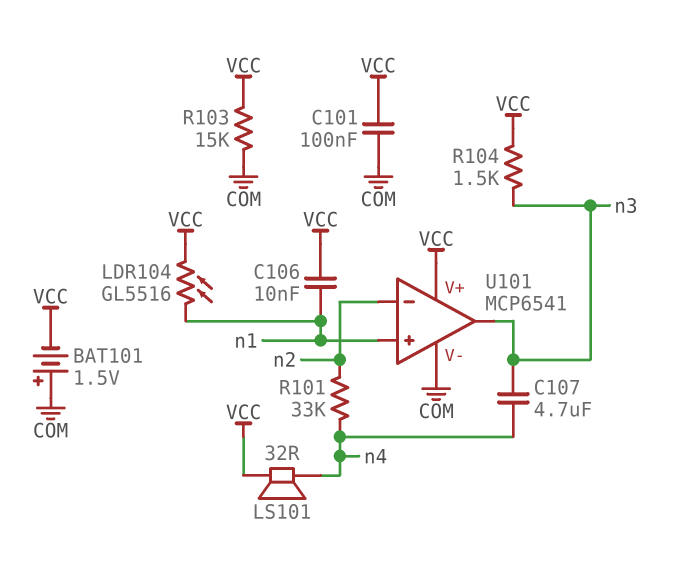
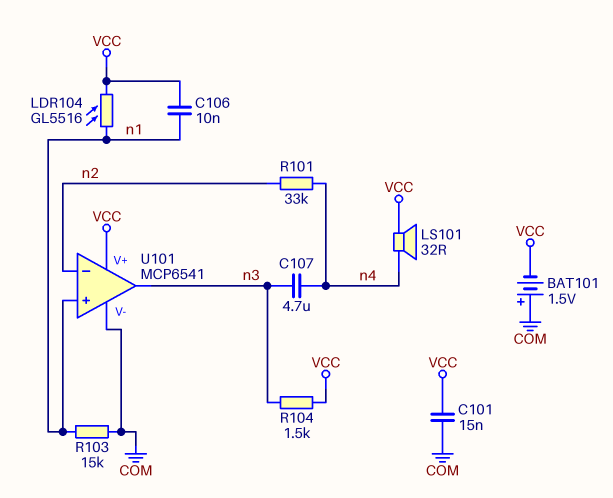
C101: 100nF (COM, VCC) -> 15nF (COM, VCC)
R103: 15k (COM, VCC) -> 15k (COM, n1)

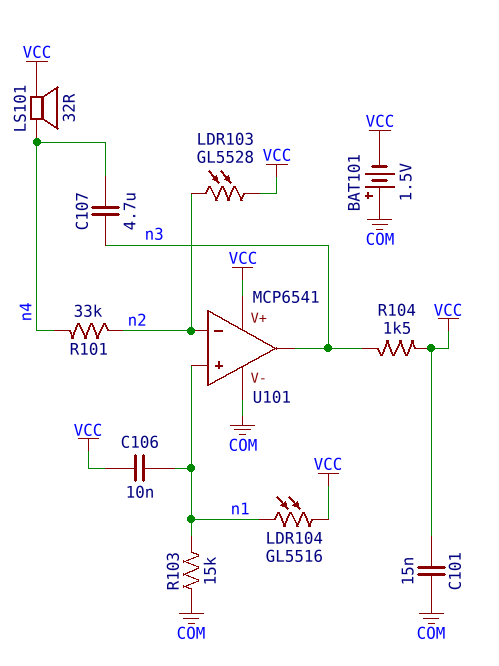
LDR103: none -> GL5528 (VCC, n2)

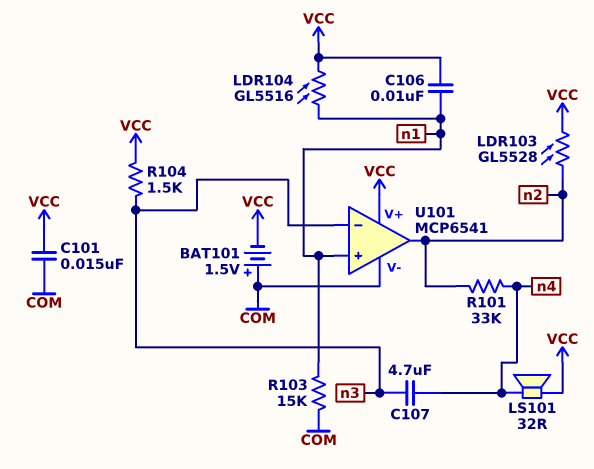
U101 pin in-: n2 -> n3
U101 pin out: n3 -> n2

